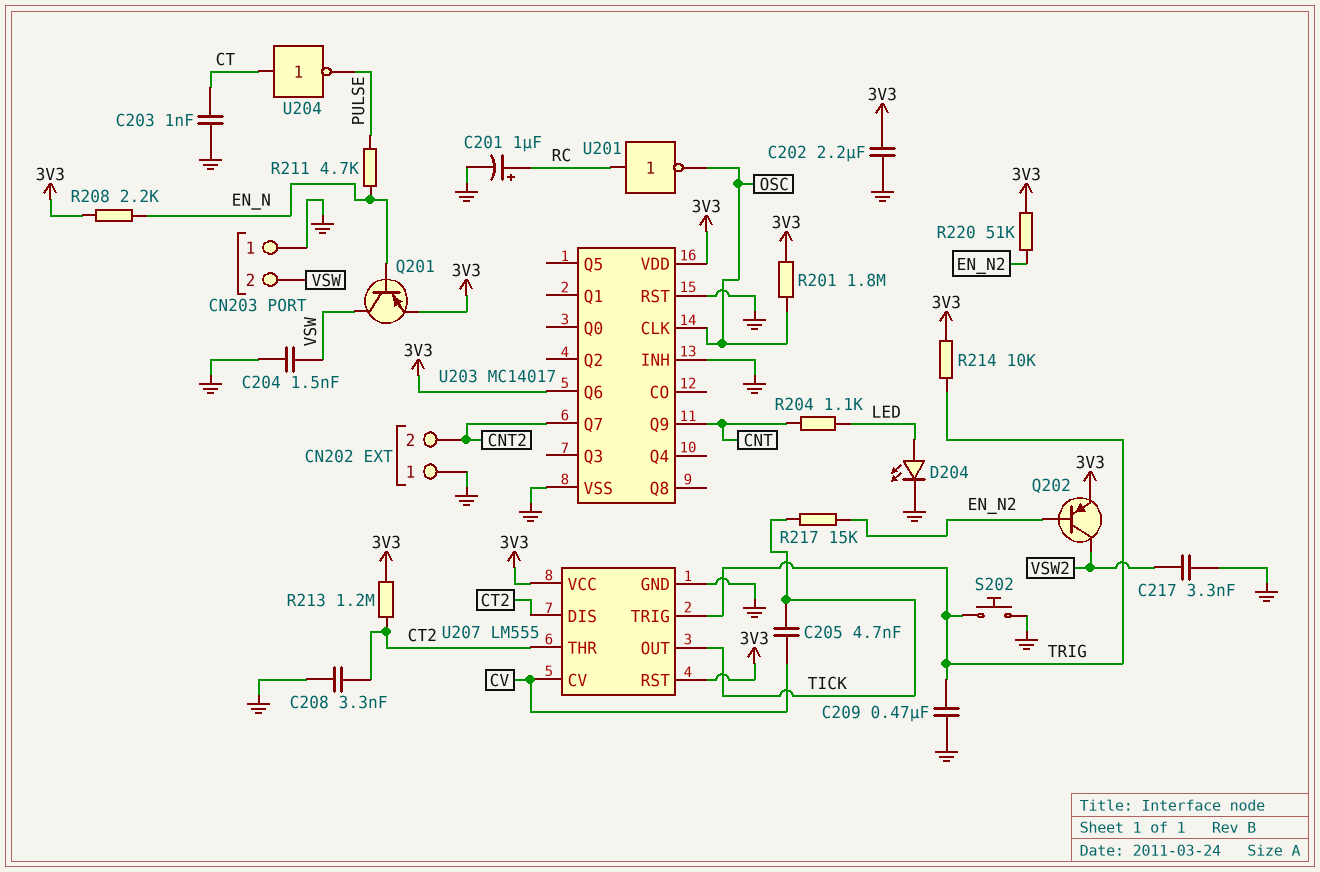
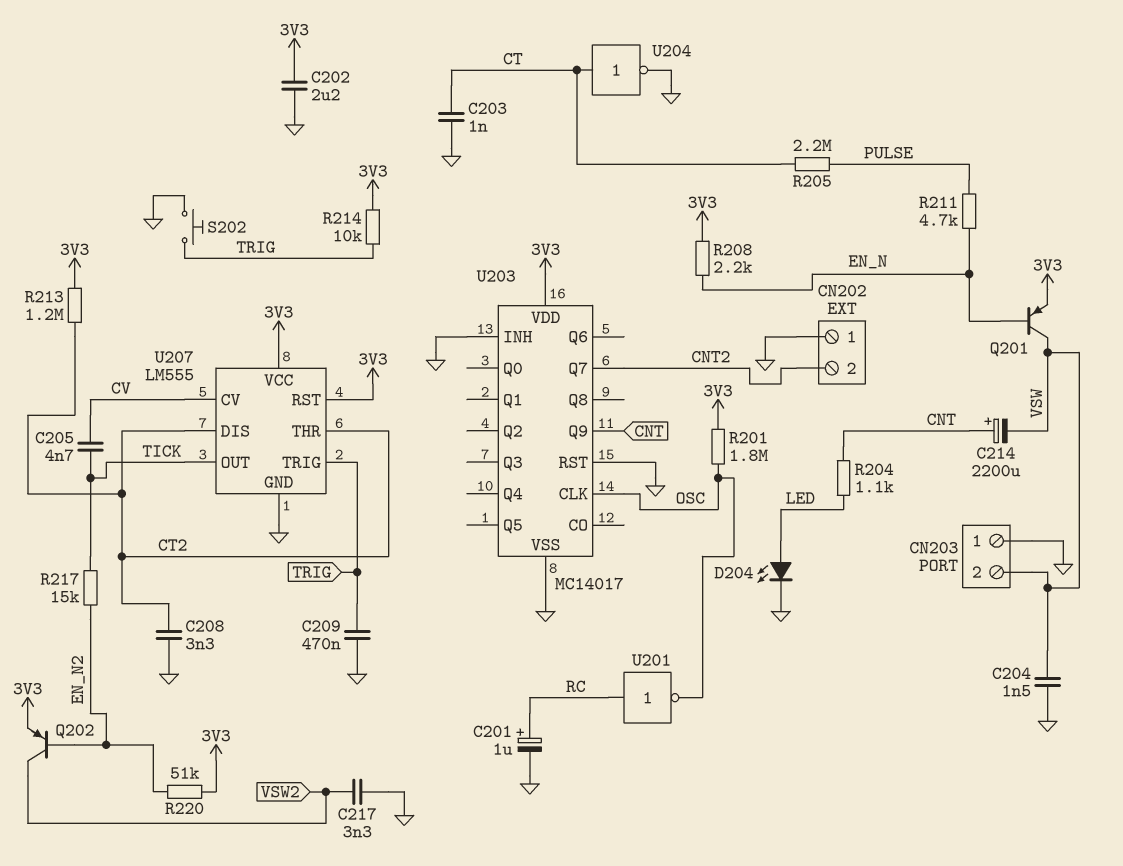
C214: none -> 2200uF (plus CNT, minus VSW)
R205: none -> 2.2M (CT, PULSE)
U203 pin Q6: 3V3 -> none
U204: NOT (in CT, out PULSE) -> NOT (in CT, out GND)

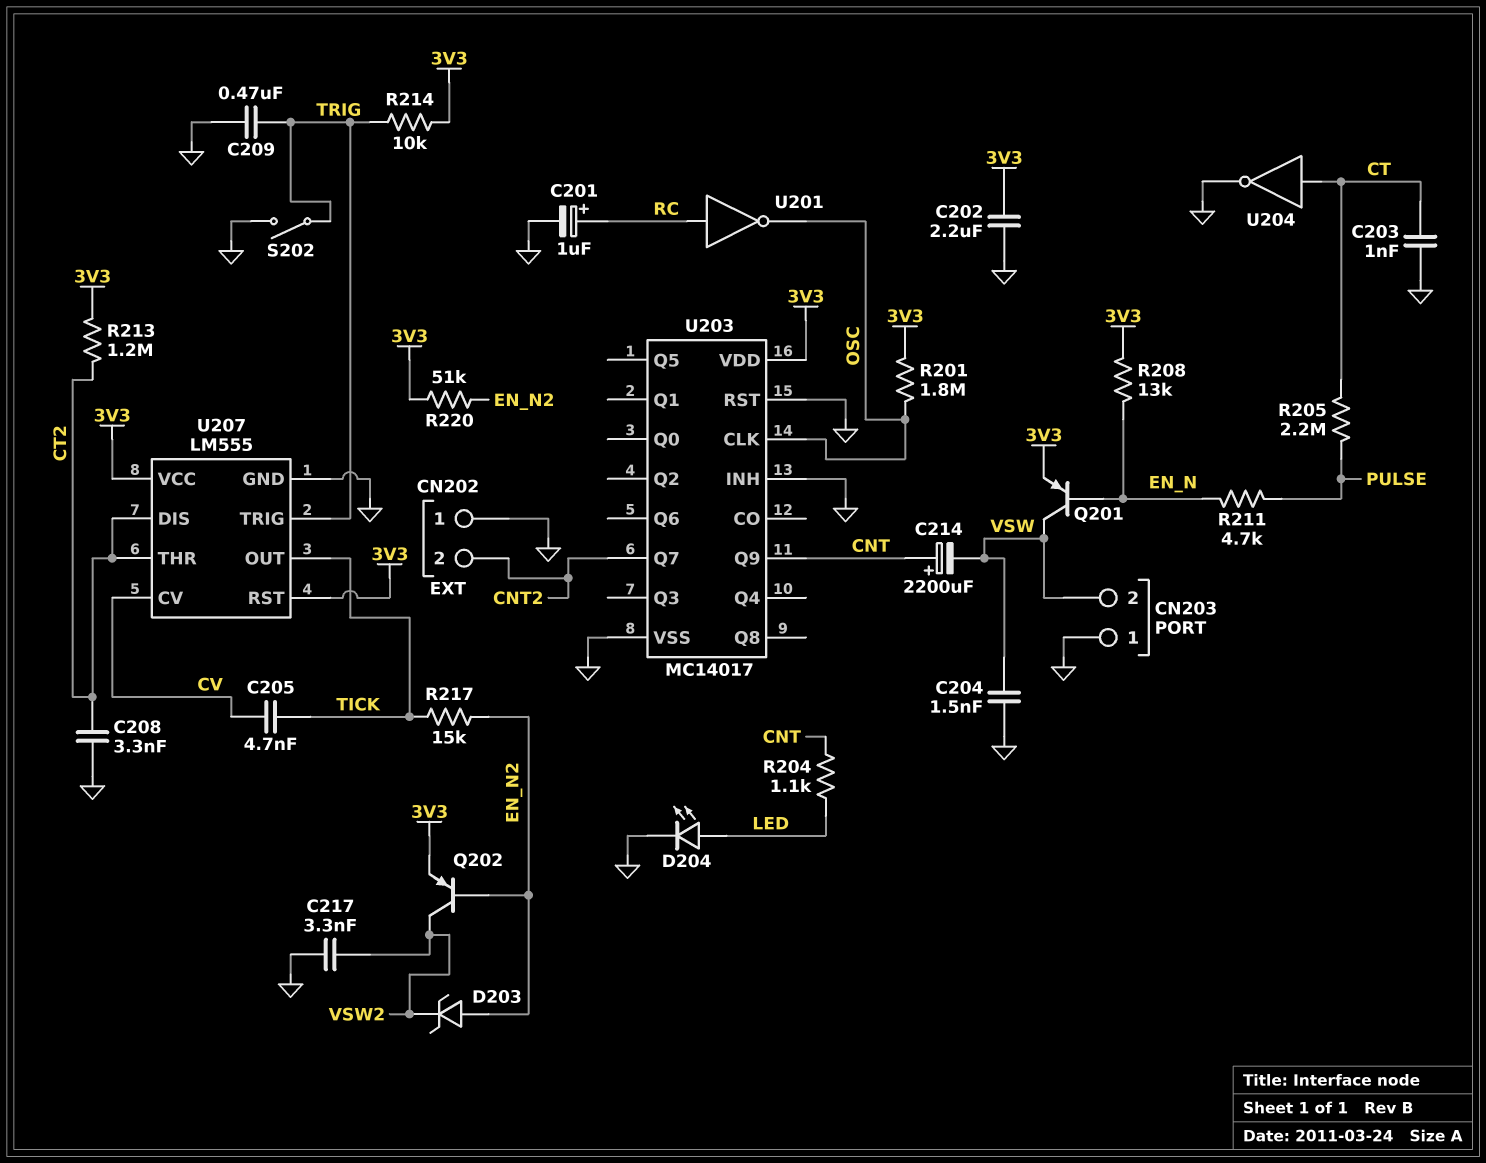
D203: none -> zener (A EN_N2, K VSW2)
R208: 2.2k (3V3, EN_N) -> 13k (3V3, EN_N)
S202: button (GND, TRIG) -> switch (GND, TRIG)

